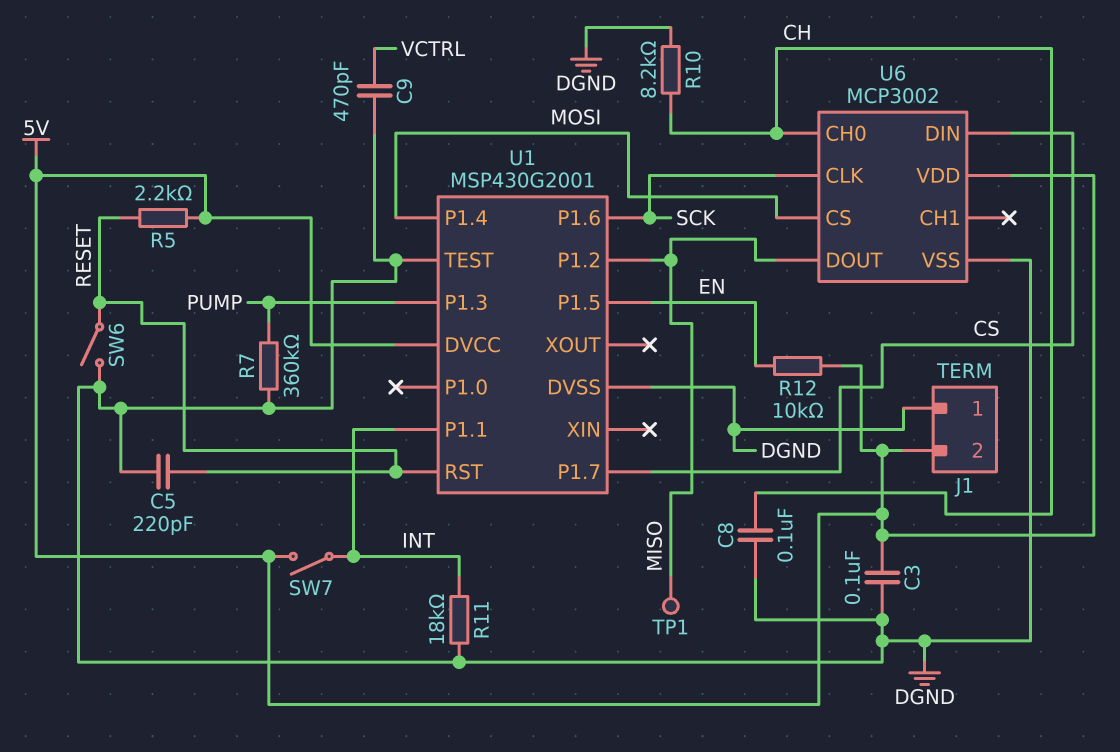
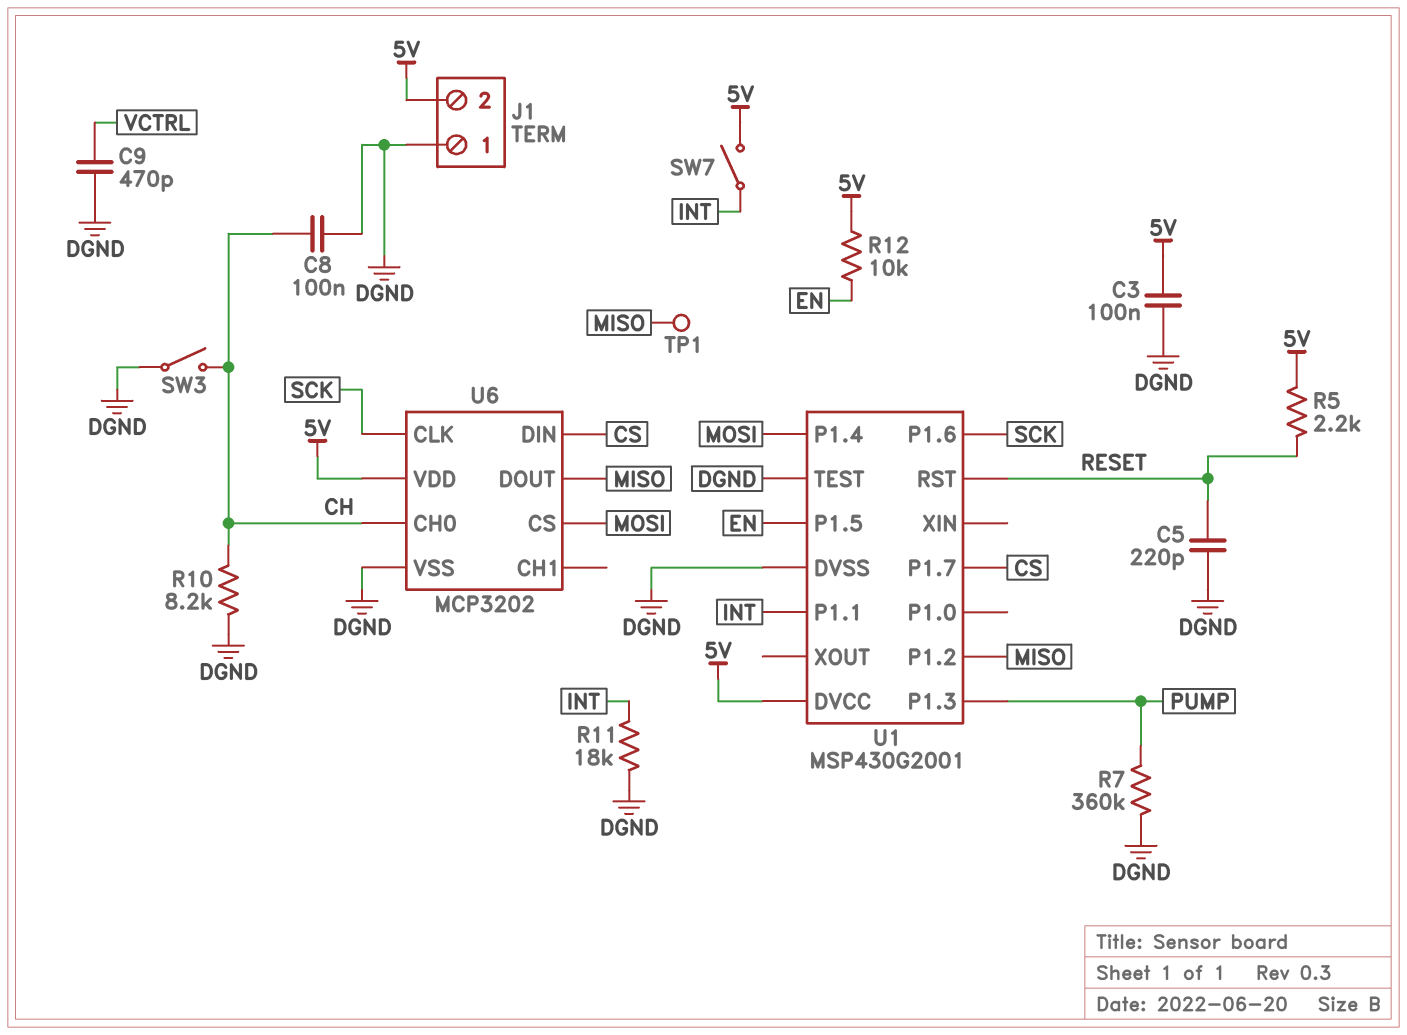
SW3: none -> switch (CH, DGND)
SW6: switch (DGND, RESET) -> none
U6: MCP3002 -> MCP3202

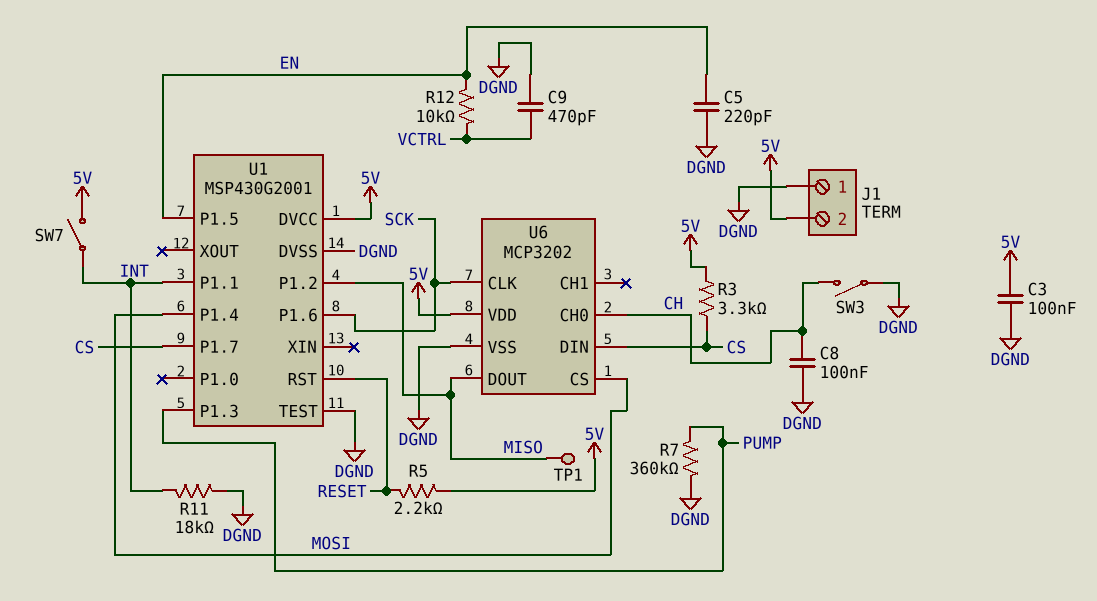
C5: 220pF (DGND, RESET) -> 220pF (DGND, EN)
R3: none -> 3.3k (5V, CS)
R10: 8.2k (CH, DGND) -> none
R12: 10k (5V, EN) -> 10k (EN, VCTRL)

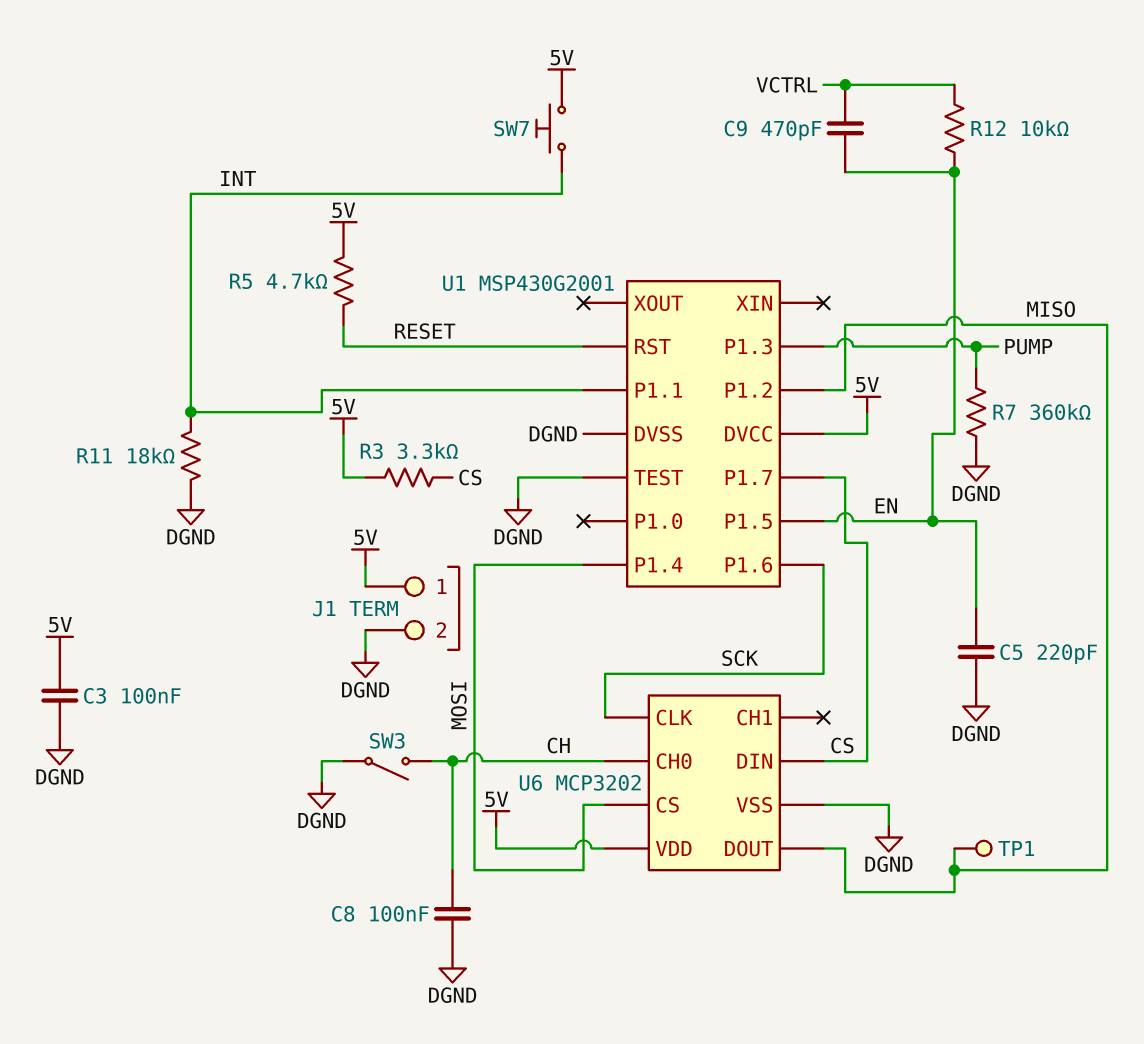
C9: 470pF (DGND, VCTRL) -> 470pF (EN, VCTRL)
J1 pin 1: DGND -> 5V
J1 pin 2: 5V -> DGND
R5: 2.2k (5V, RESET) -> 4.7k (5V, RESET)
SW7: switch (5V, INT) -> button (5V, INT)

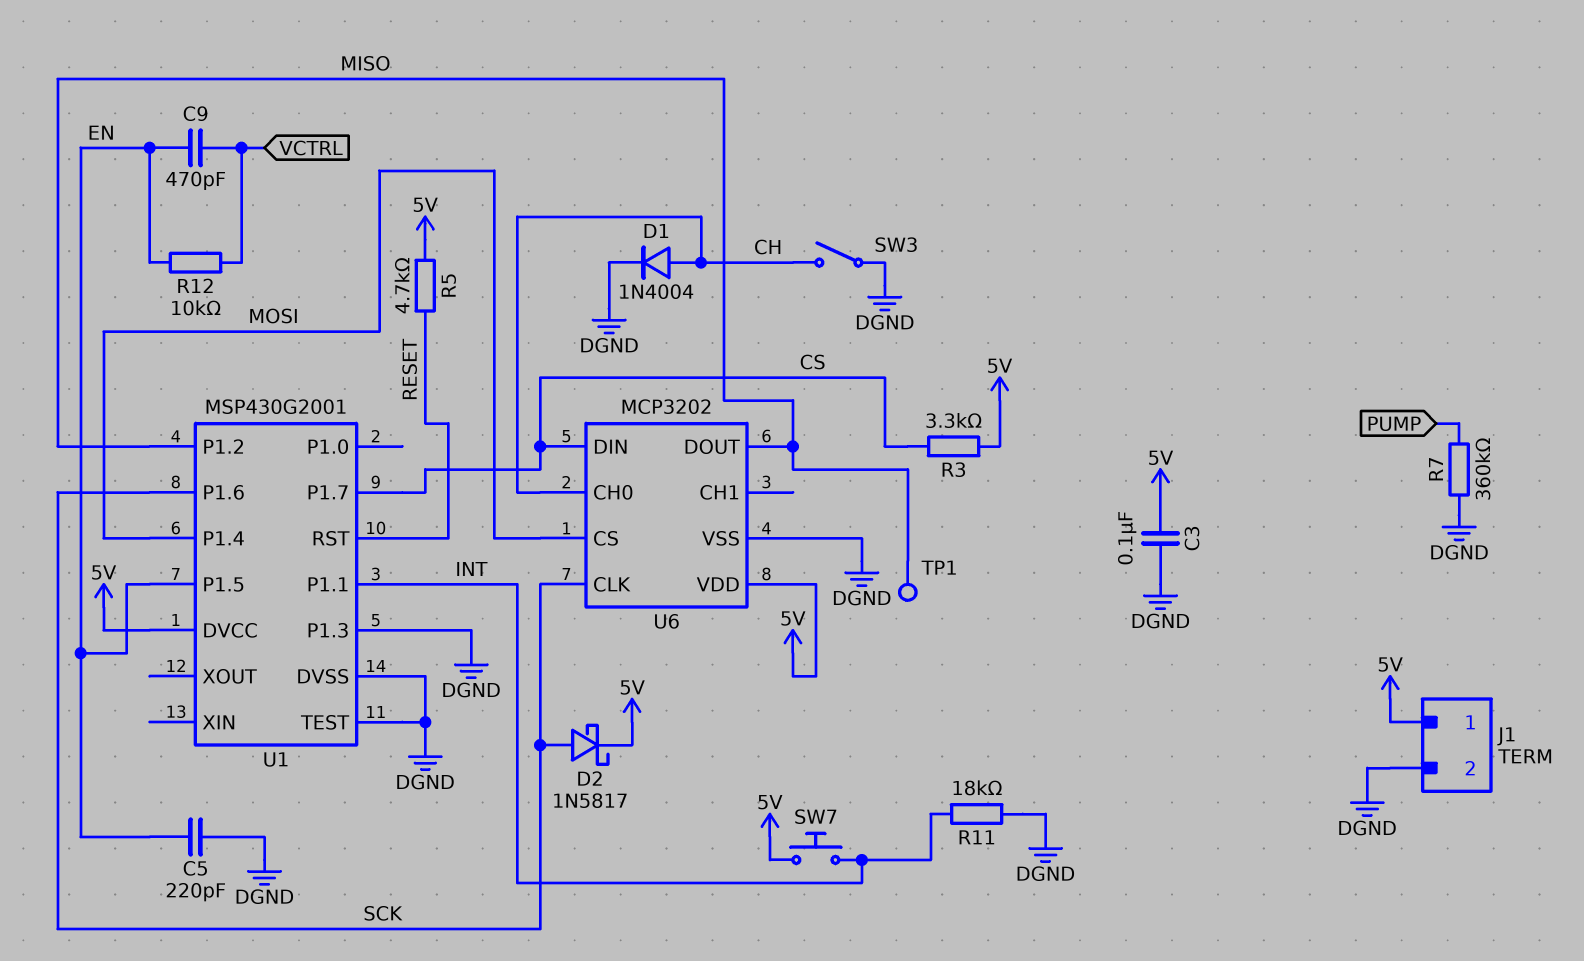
C8: 100nF (CH, DGND) -> none
D1: none -> diode 1N4004 (A CH, K DGND)
D2: none -> schottky 1N5817 (A SCK, K 5V)
U1 pin P1.3: PUMP -> DGND

